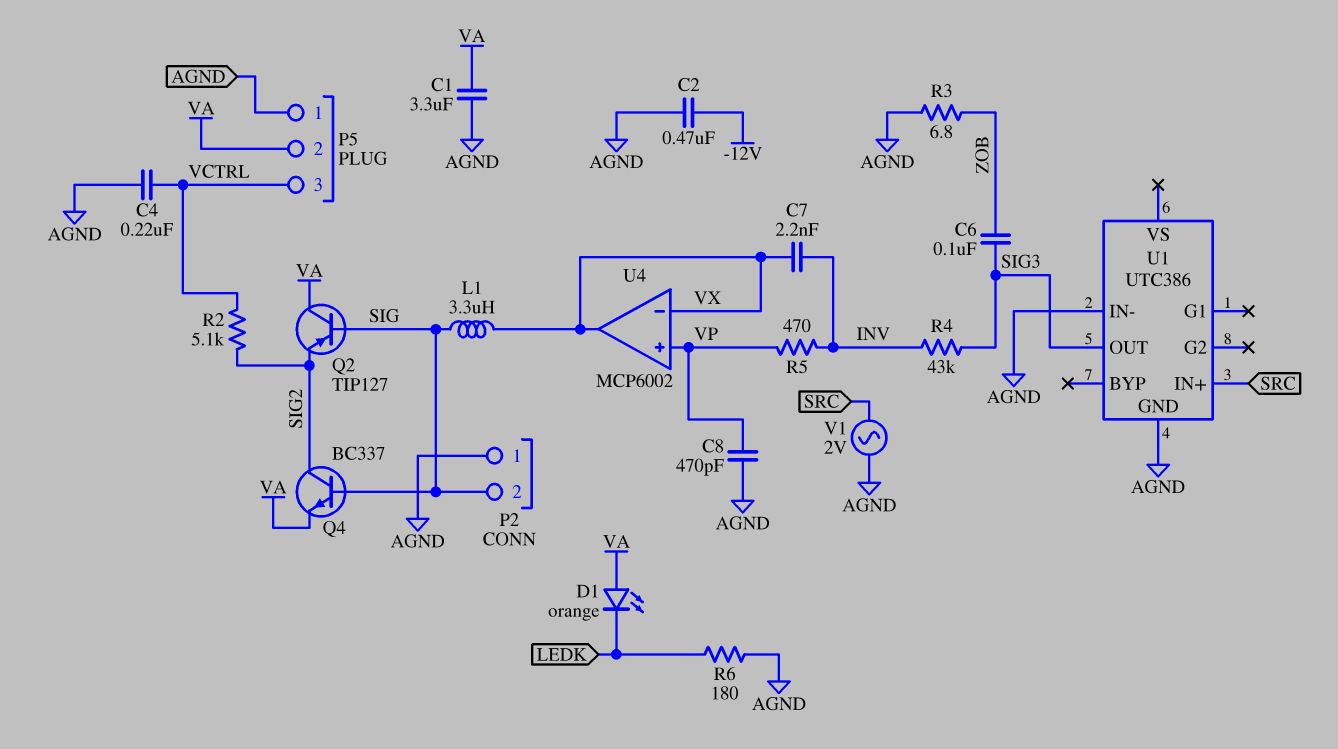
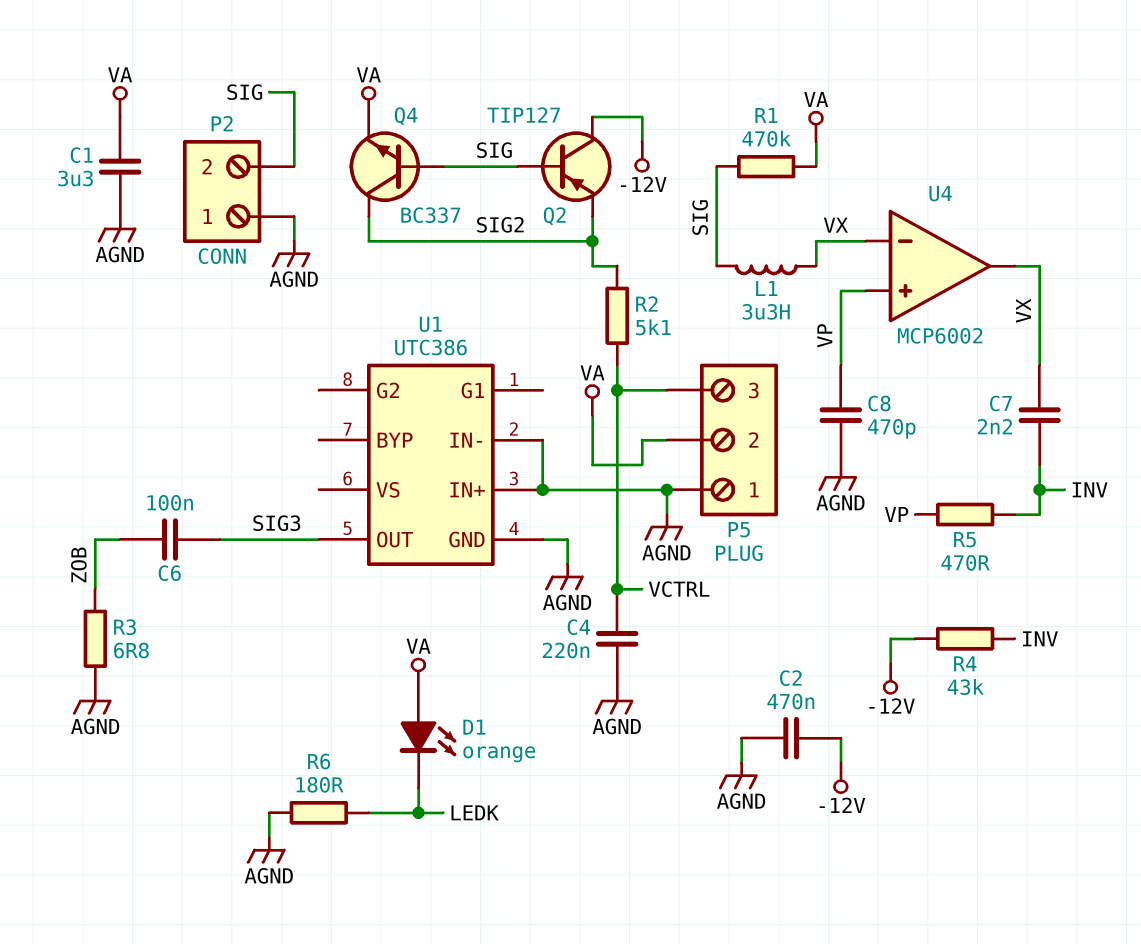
Q2: PNP TIP127 (B SIG, C VA, E SIG2) -> PNP TIP127 (B SIG, C -12V, E SIG2)
R1: none -> 470k (SIG, VA)
R4: 43k (INV, SIG3) -> 43k (-12V, INV)
U1 pin IN+: SRC -> AGND
V1: AC 2V (AGND, SRC) -> none

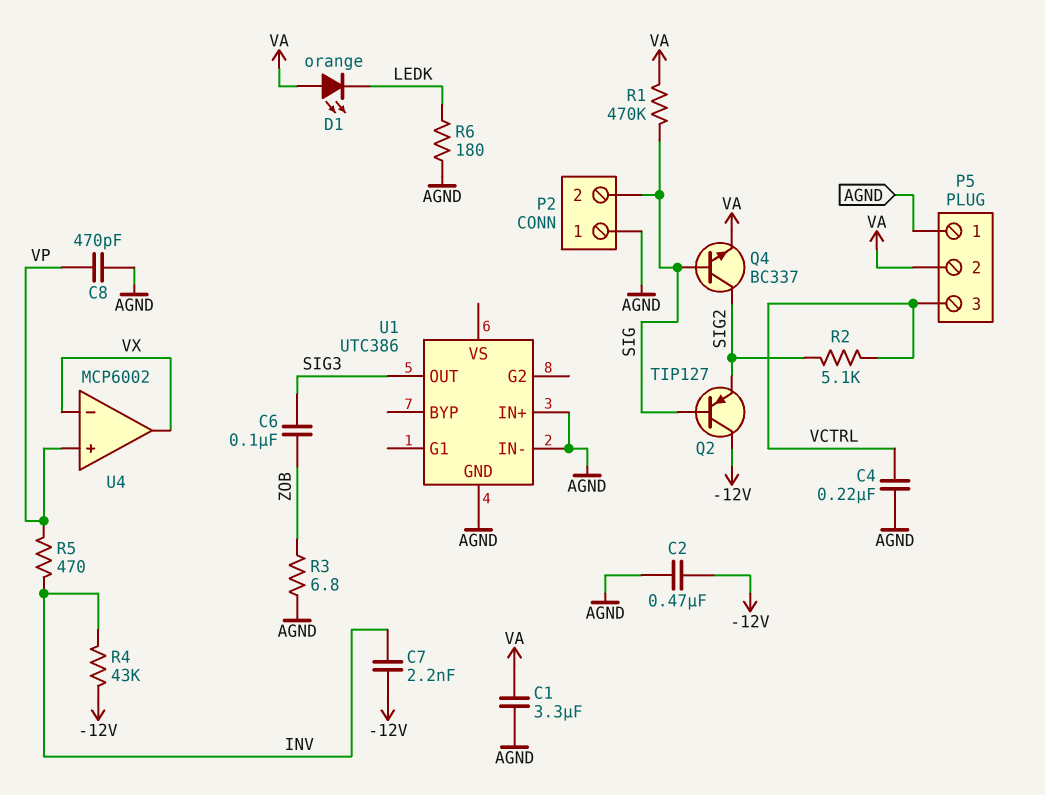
C7: 2.2nF (INV, VX) -> 2.2nF (-12V, INV)
L1: 3.3uH (SIG, VX) -> none

